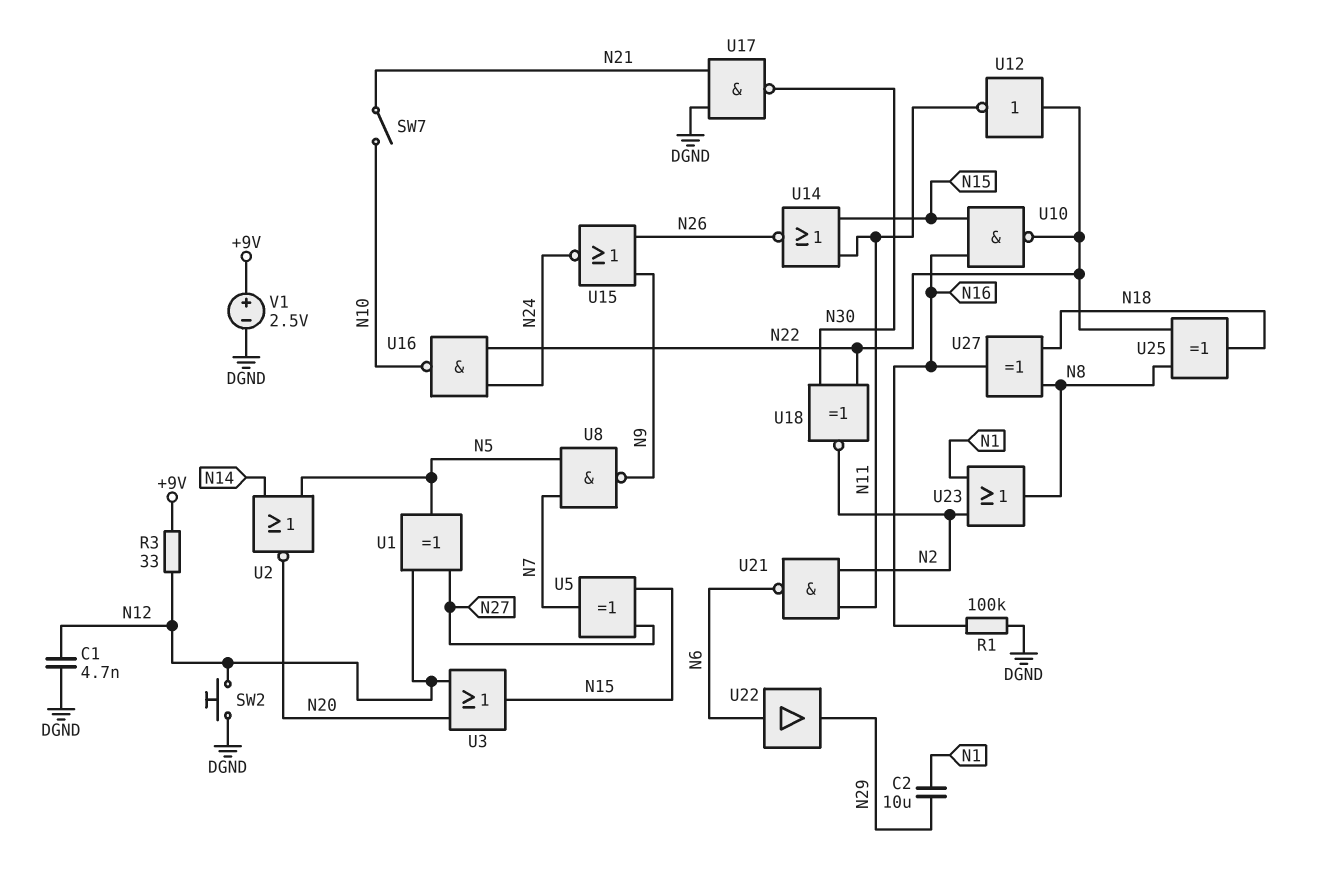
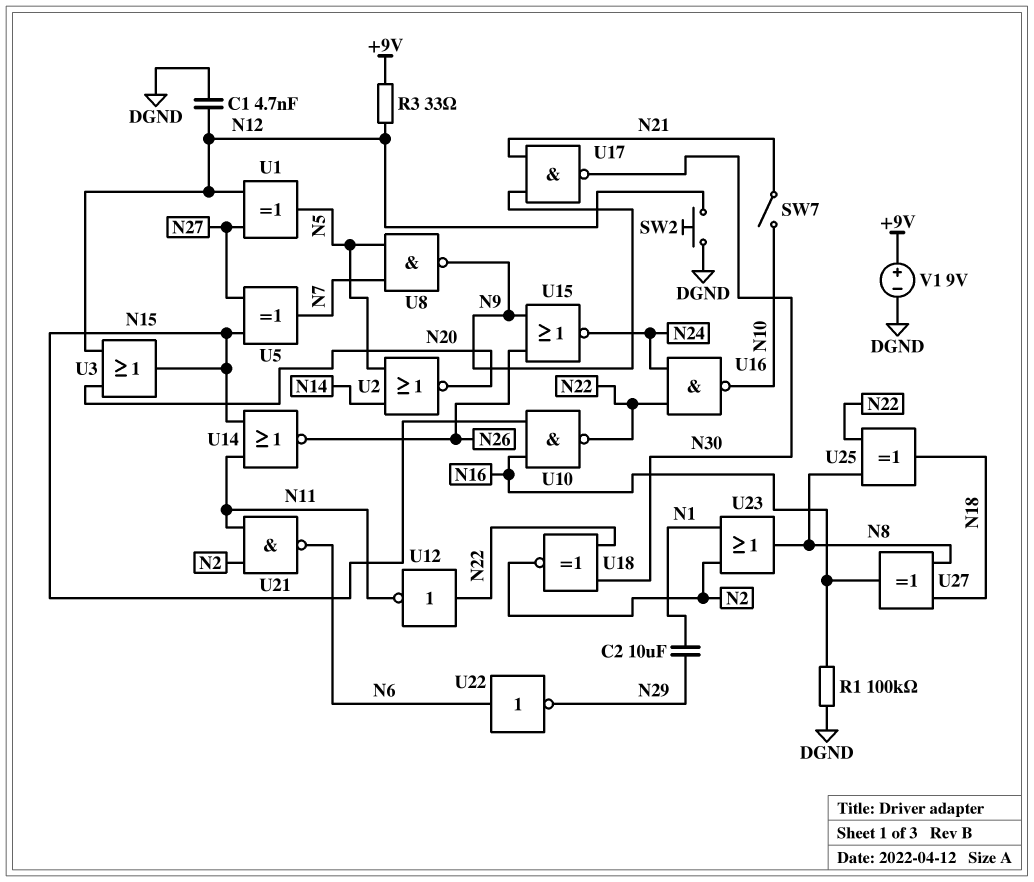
U17: NAND (in DGND, in N21, out N30) -> NAND (in N9, in N21, out N30)
U22: buffer (in N6, out N29) -> NOT (in N6, out N29)
V1: 2.5V (plus +9V, minus DGND) -> 9V (plus +9V, minus DGND)

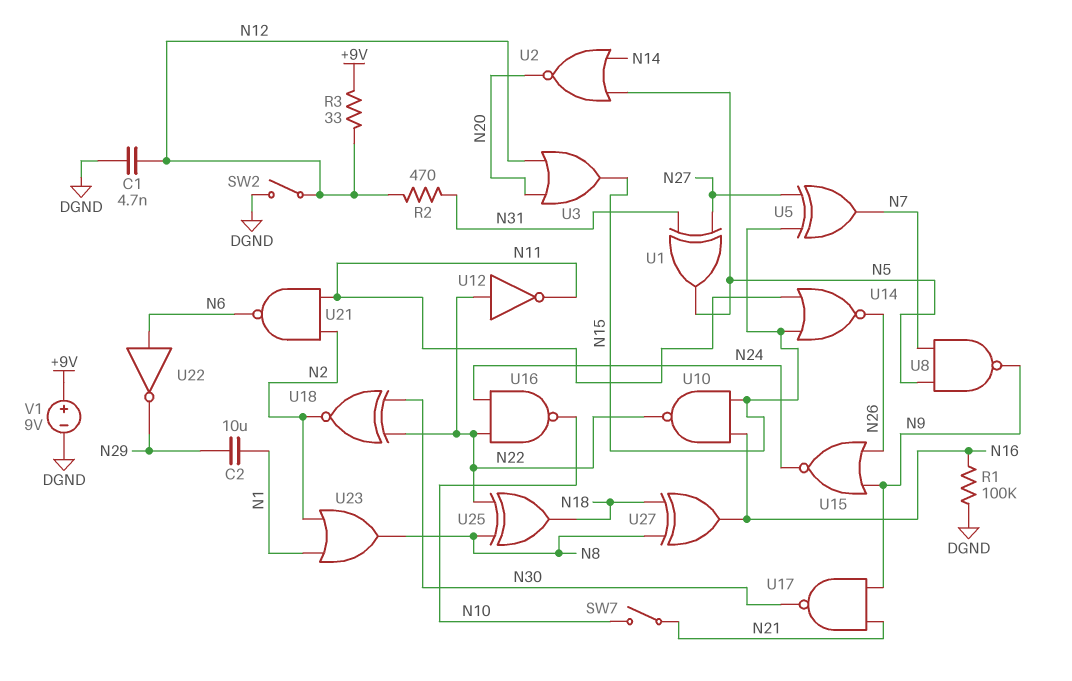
R2: none -> 470 (N12, N31)
SW2: button (DGND, N12) -> switch (DGND, N12)
U1: XOR (in N12, in N27, out N5) -> XOR (in N27, in N31, out N5)

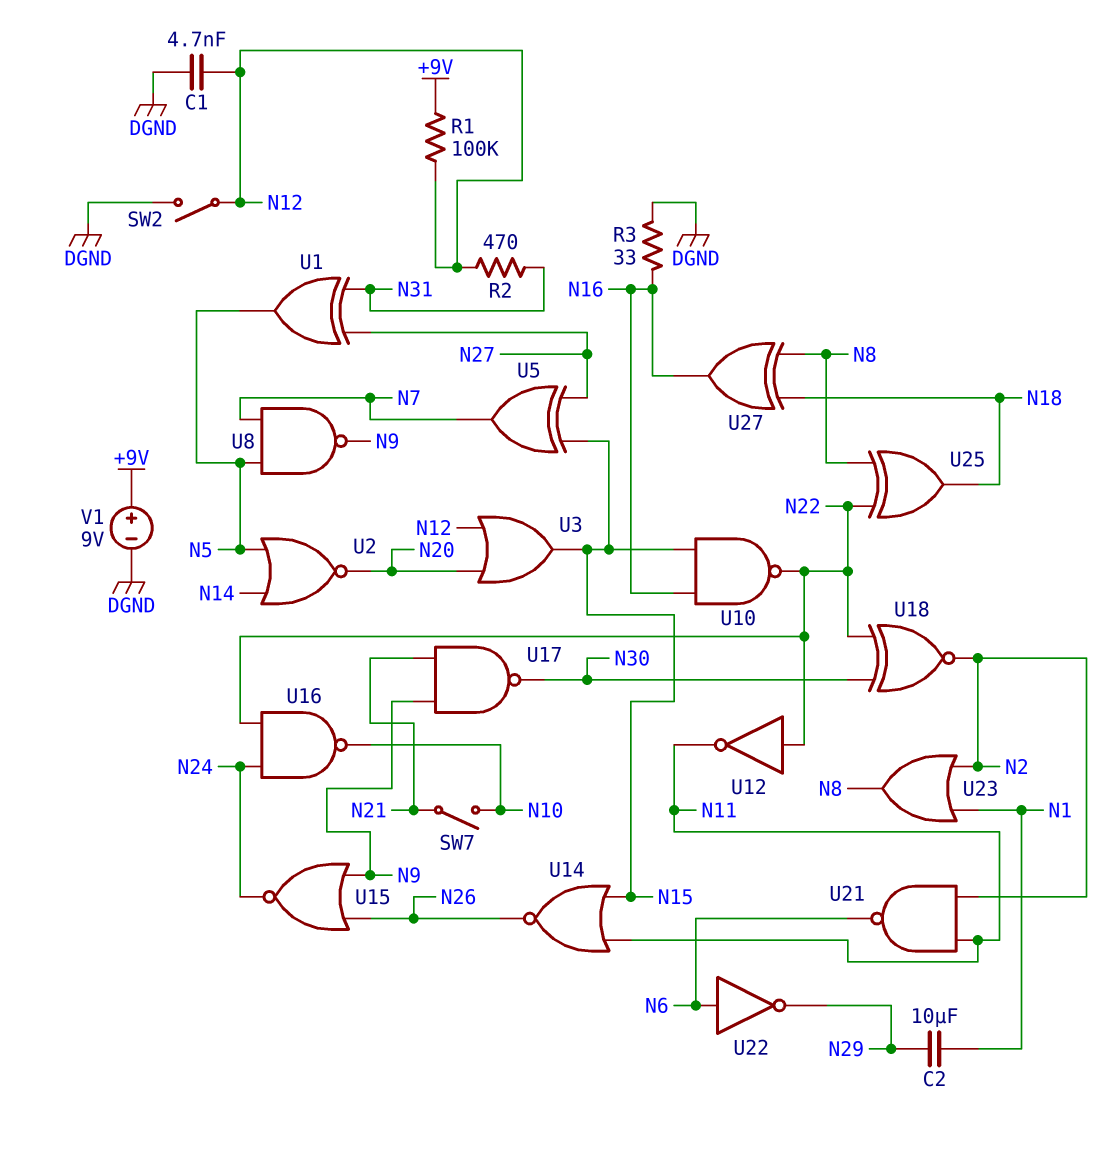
R1: 100k (DGND, N16) -> 100k (+9V, N12)
R3: 33 (+9V, N12) -> 33 (DGND, N16)

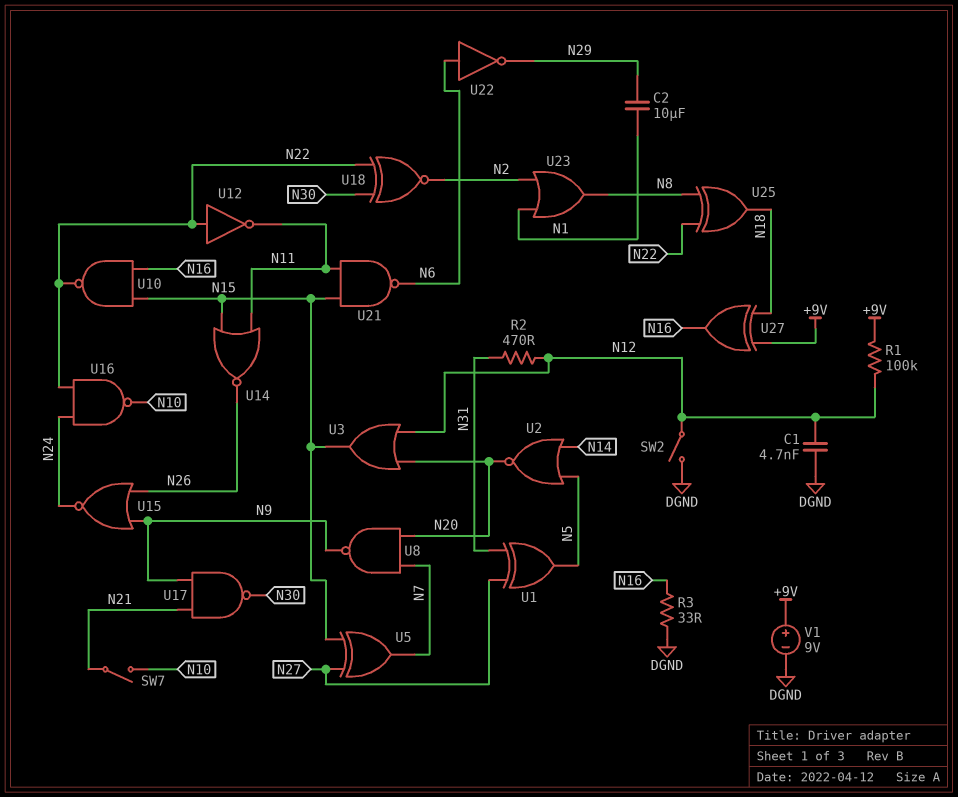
U8: NAND (in N5, in N7, out N9) -> NAND (in N7, in N20, out N9)
U21: NAND (in N2, in N11, out N6) -> NAND (in N11, in N15, out N6)
U27: XOR (in N8, in N18, out N16) -> XOR (in +9V, in N18, out N16)

